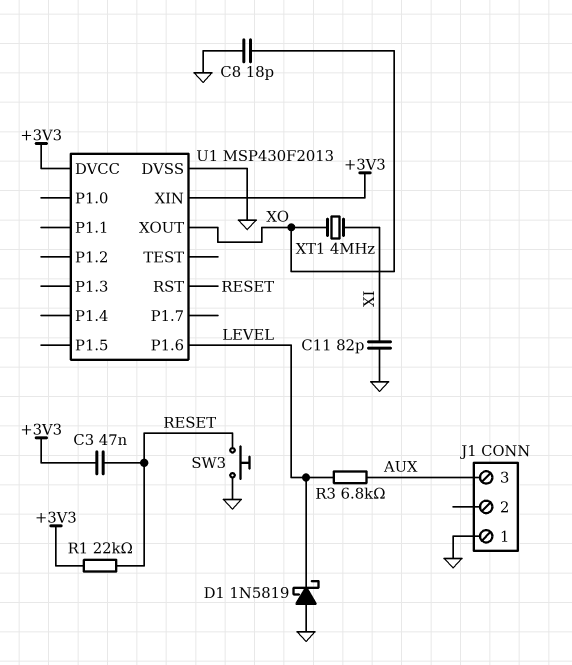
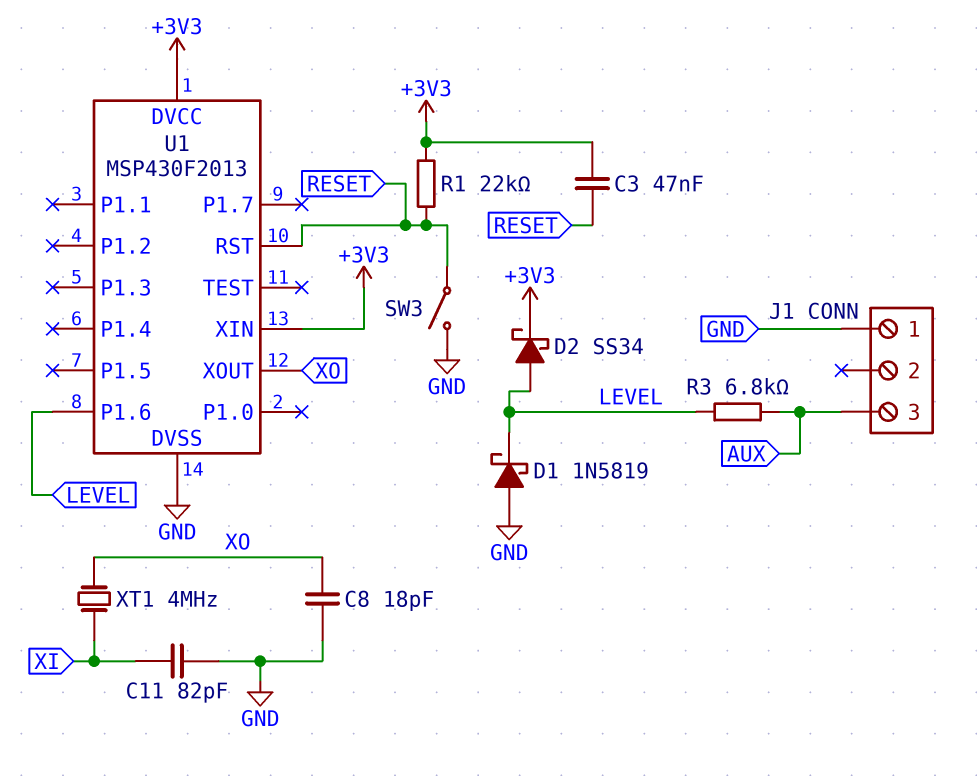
D2: none -> schottky SS34 (A LEVEL, K +3V3)
SW3: button (GND, RESET) -> switch (GND, RESET)

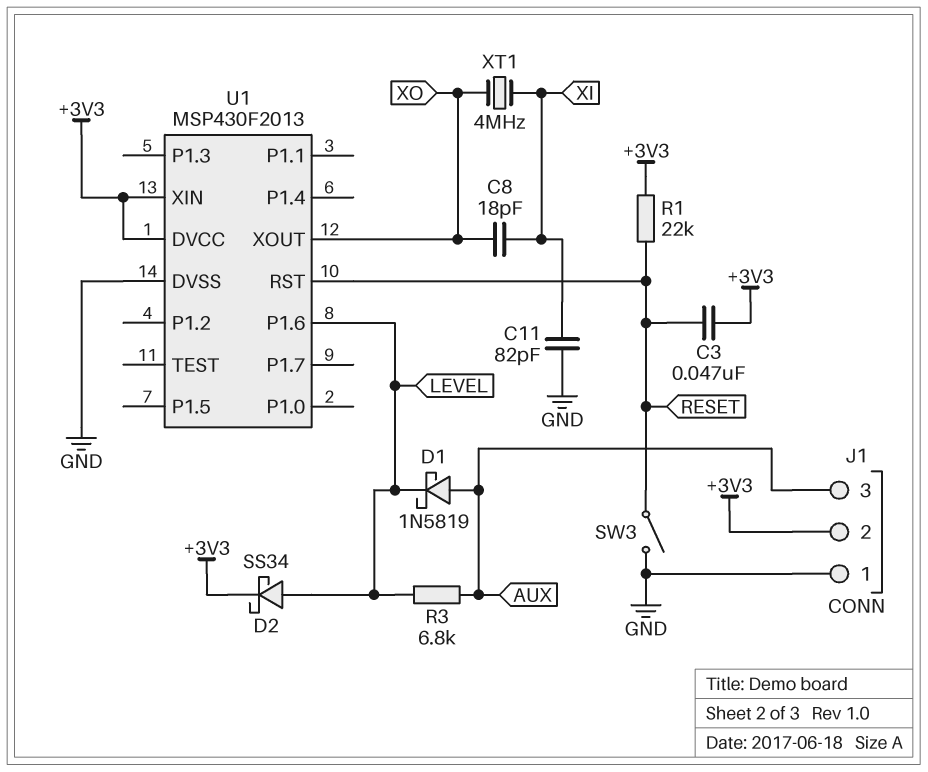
C8: 18pF (GND, XO) -> 18pF (XI, XO)
D1: schottky 1N5819 (A GND, K LEVEL) -> schottky 1N5819 (A AUX, K LEVEL)
J1 pin 2: none -> +3V3

